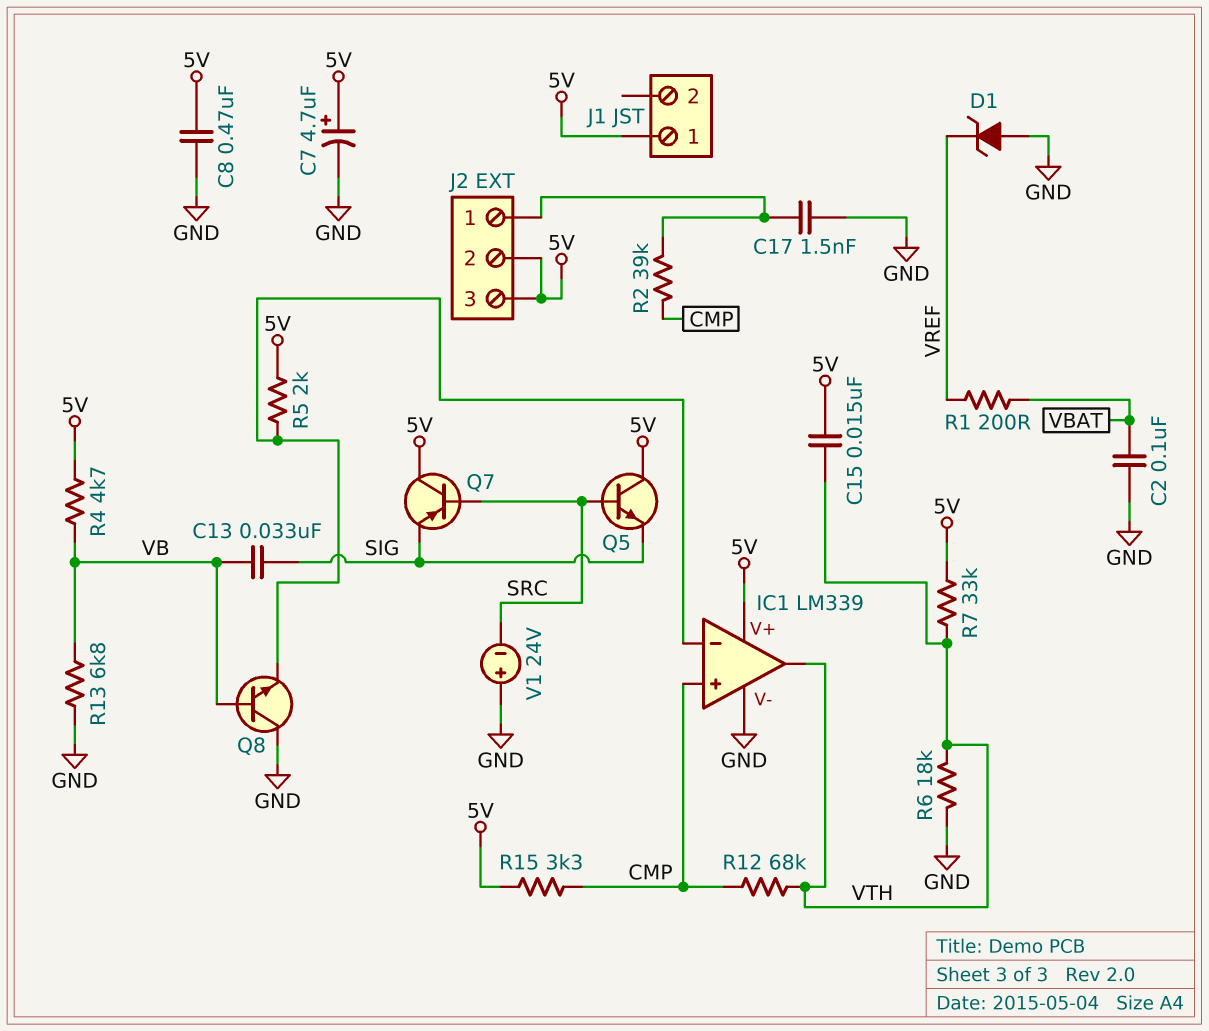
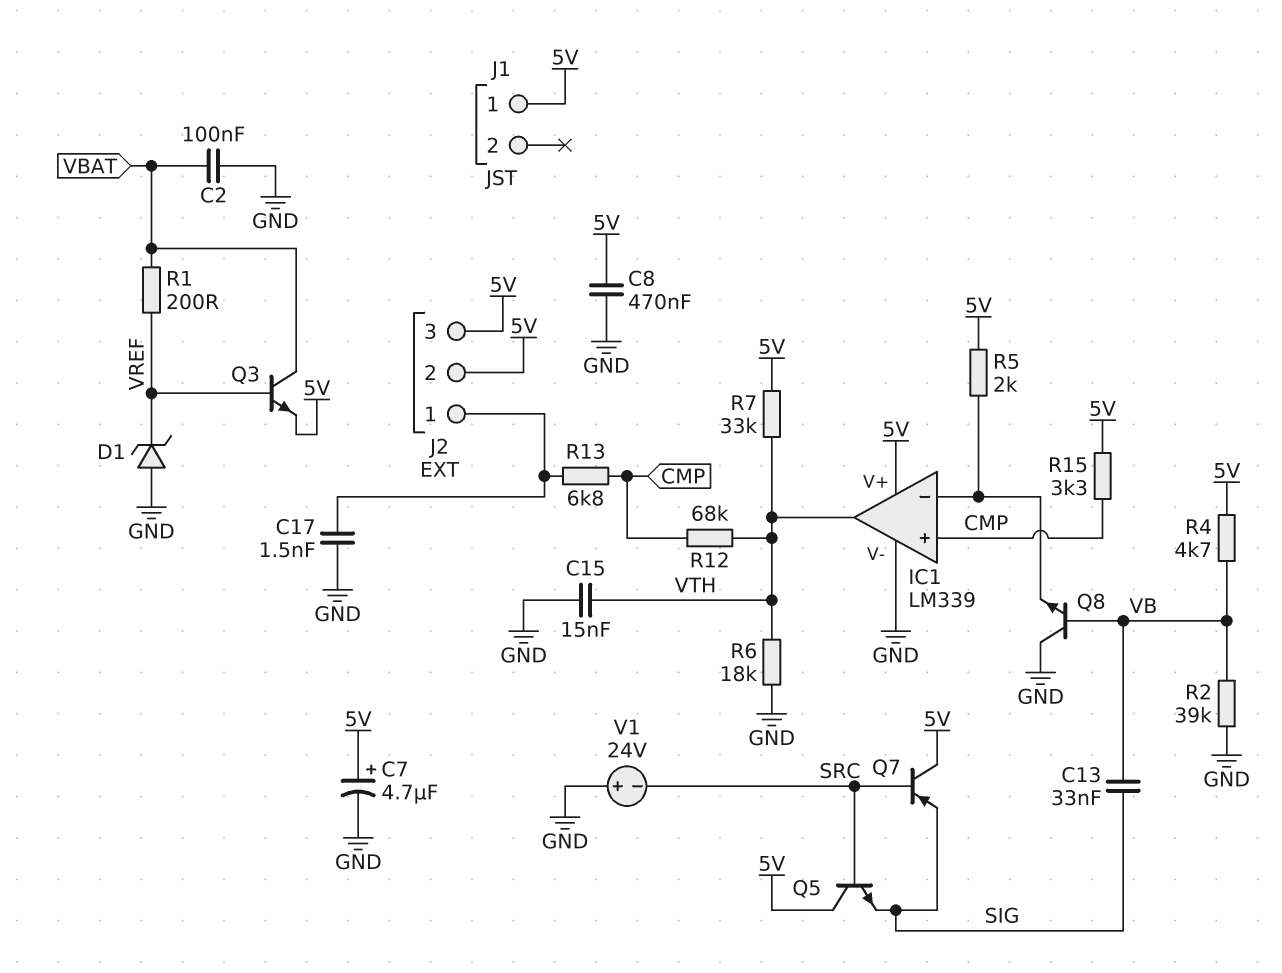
C15: 15nF (5V, VTH) -> 15nF (GND, VTH)
Q3: none -> NPN (B VREF, C VBAT, E 5V)
R2: 39k (CMP, J2/1) -> 39k (GND, VB)
R13: 6.8k (GND, VB) -> 6.8k (CMP, J2/1)

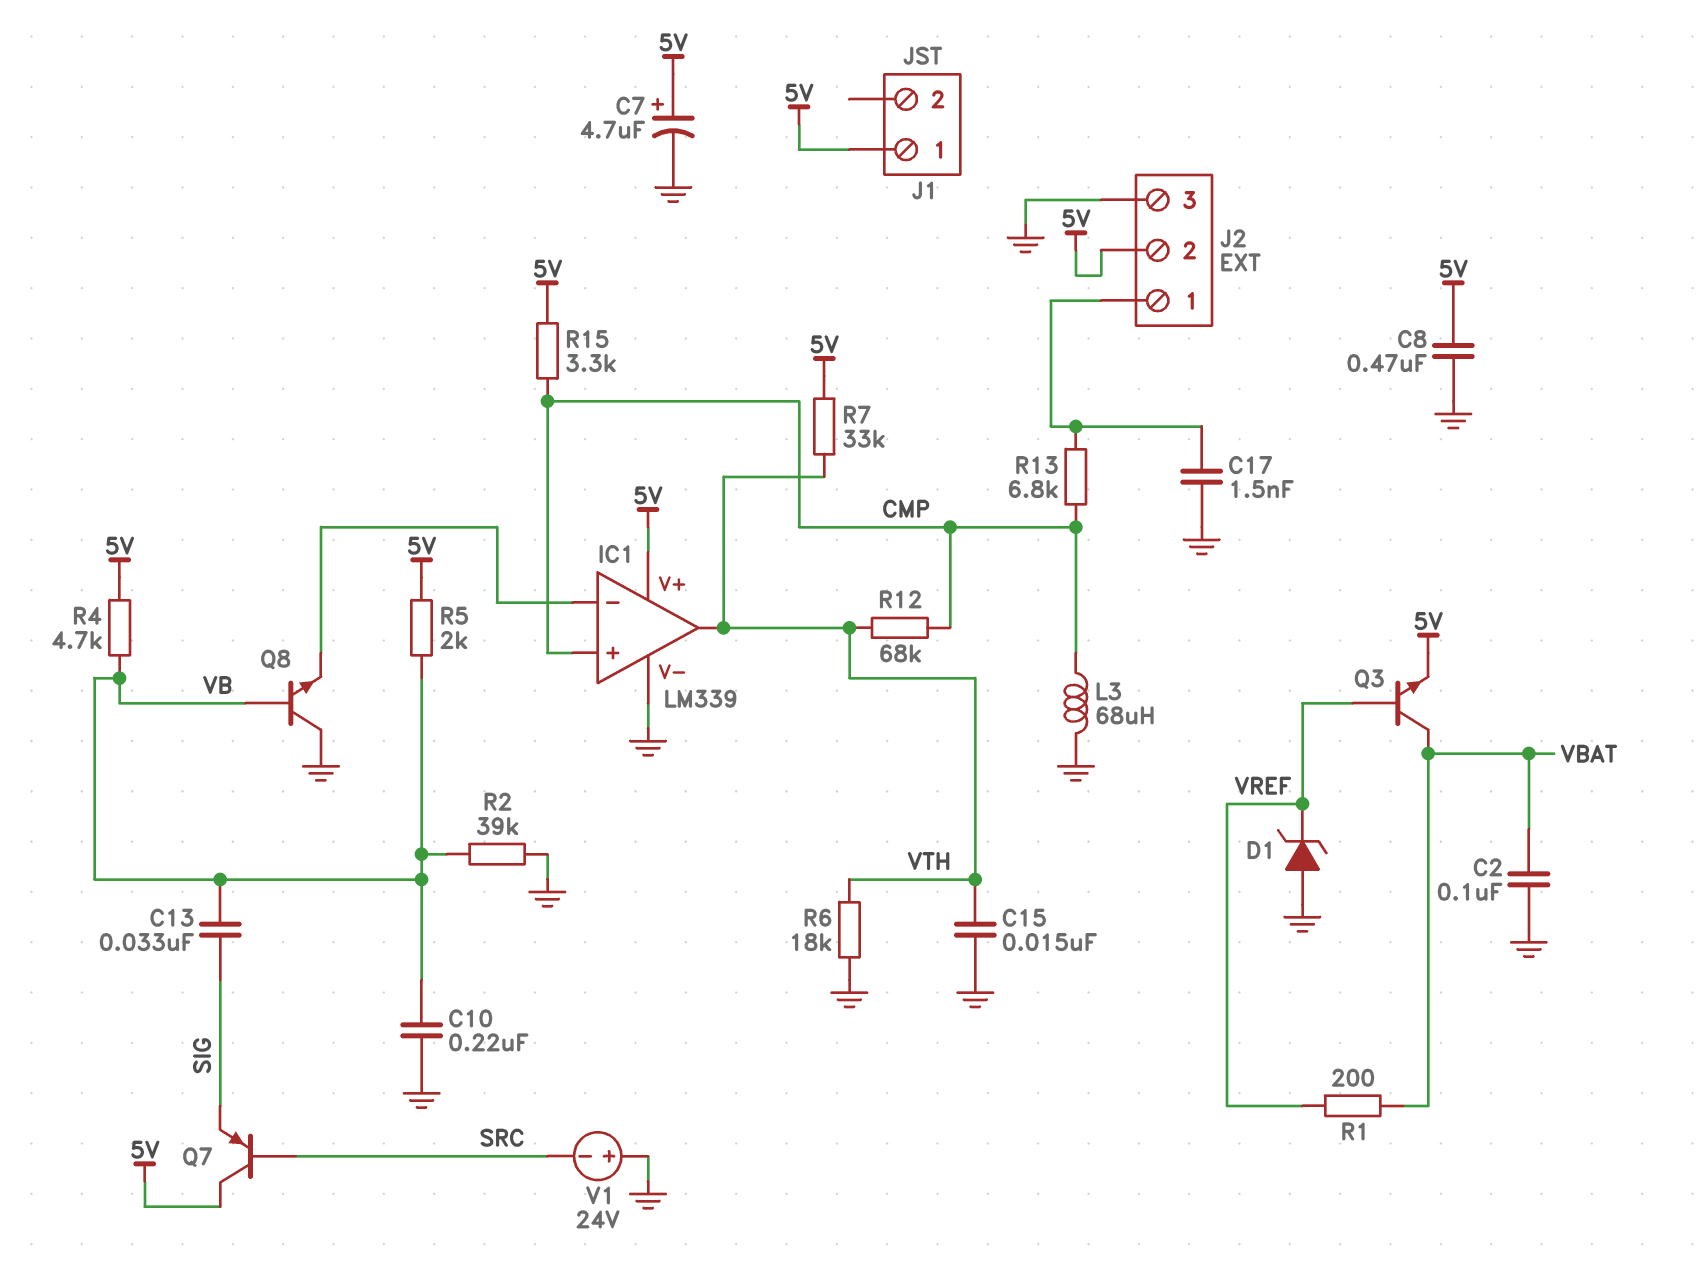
C10: none -> 220nF (GND, VB)
J2 pin 3: 5V -> GND
L3: none -> 68uH (CMP, GND)
Q5: NPN (B SRC, C 5V, E SIG) -> none
R5: 2k (5V, IC1/in-) -> 2k (5V, VB)

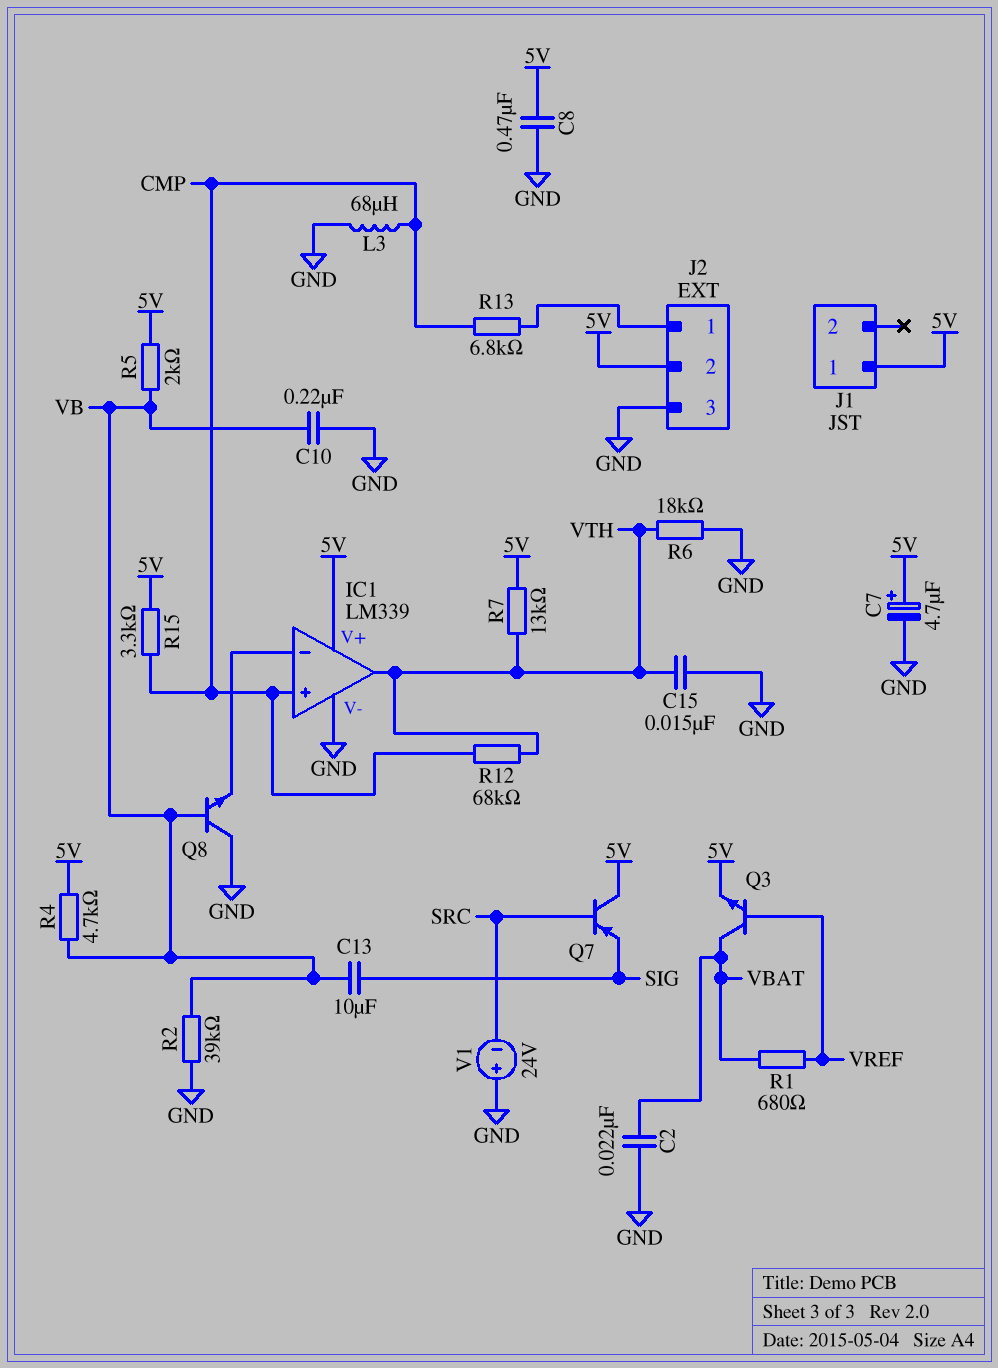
C2: 100nF (GND, VBAT) -> 22nF (GND, VBAT)
C13: 33nF (SIG, VB) -> 10uF (SIG, VB)
C17: 1.5nF (GND, J2/1) -> none
D1: zener (A GND, K VREF) -> none
R1: 200 (VBAT, VREF) -> 680 (VBAT, VREF)
R7: 33k (5V, VTH) -> 13k (5V, VTH)

